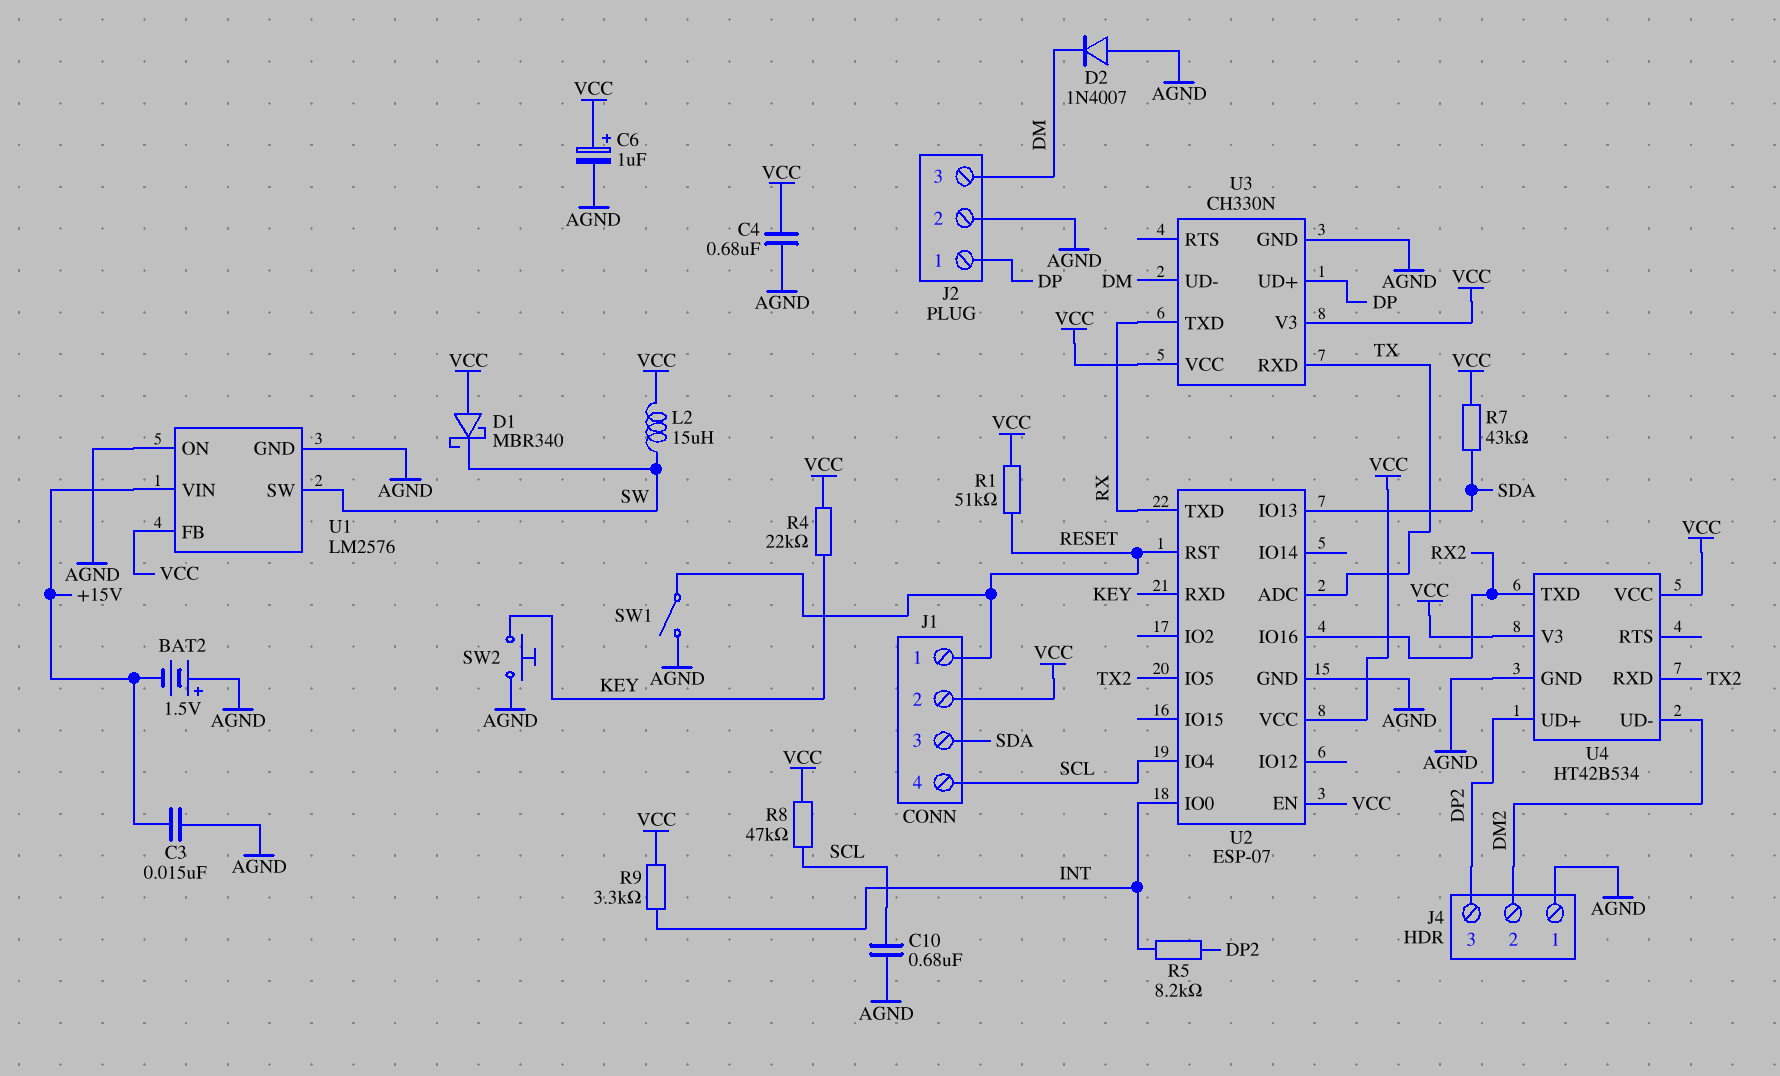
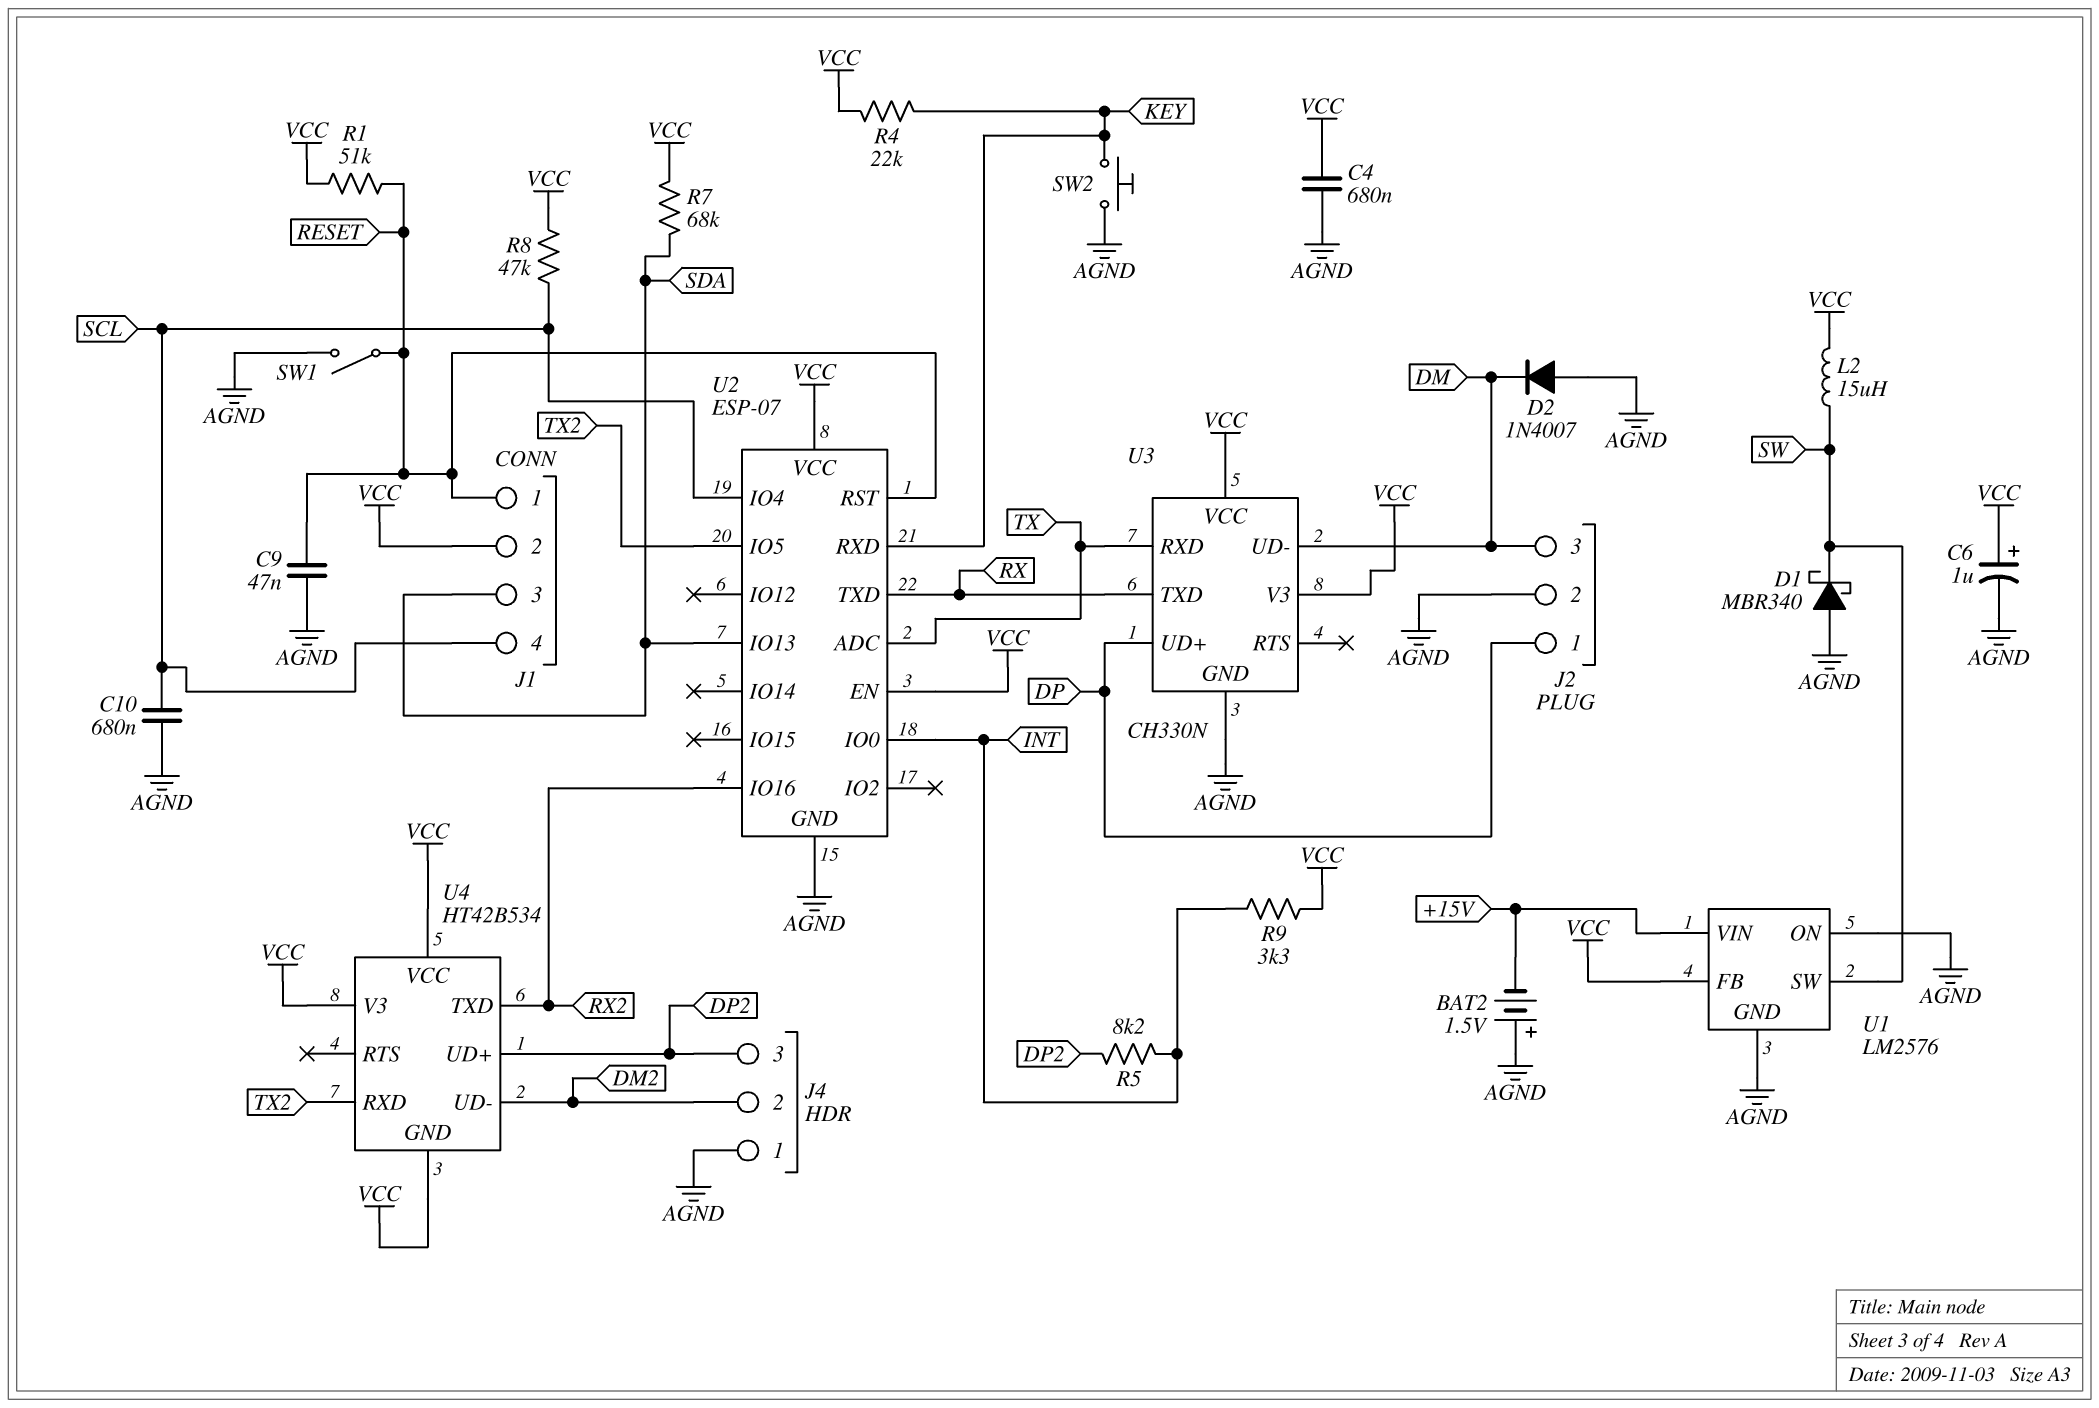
C3: 15nF (+15V, AGND) -> none
C9: none -> 47nF (AGND, RESET)
D1: schottky MBR340 (A VCC, K SW) -> schottky MBR340 (A AGND, K SW)
R7: 43k (SDA, VCC) -> 68k (SDA, VCC)
U4 pin GND: AGND -> VCC

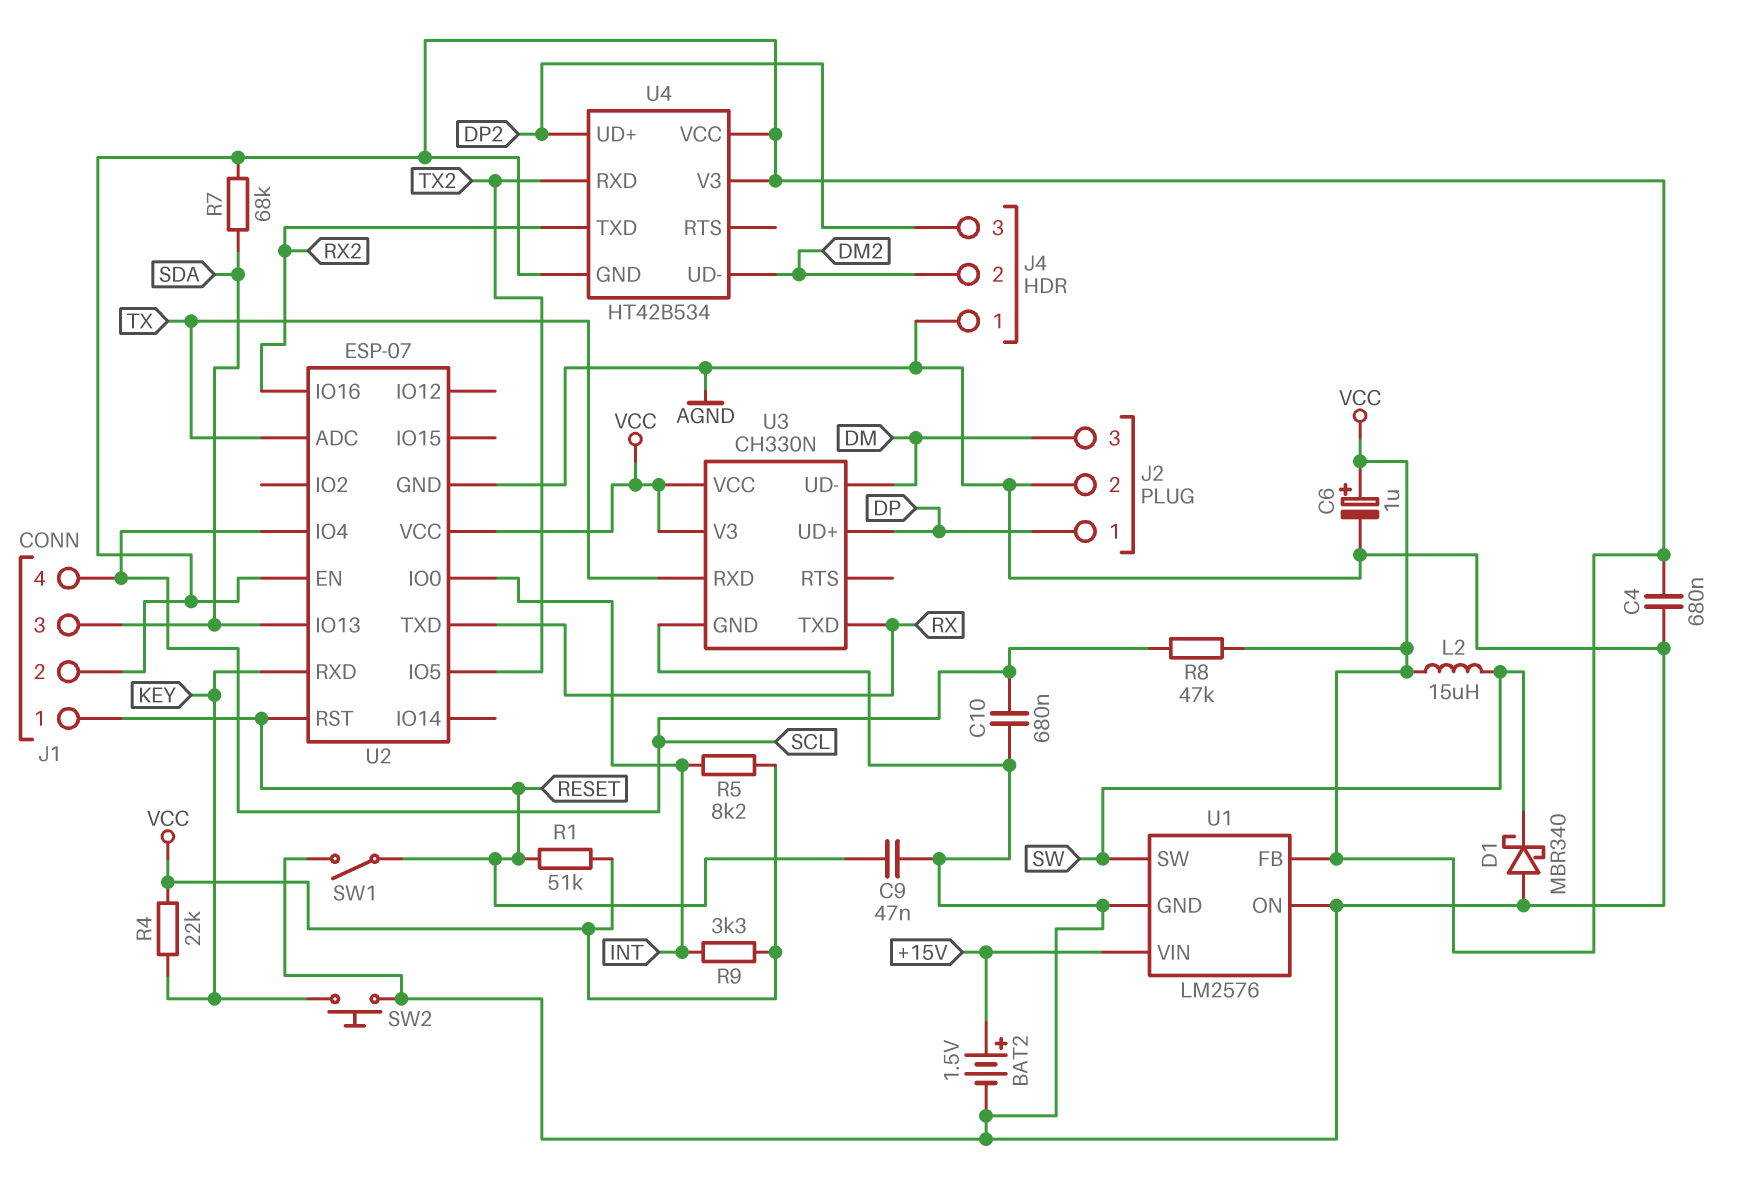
BAT2: 1.5V (plus AGND, minus +15V) -> 1.5V (plus +15V, minus AGND)
D2: diode 1N4007 (A AGND, K DM) -> none
R5: 8.2k (DP2, INT) -> 8.2k (INT, VCC)

